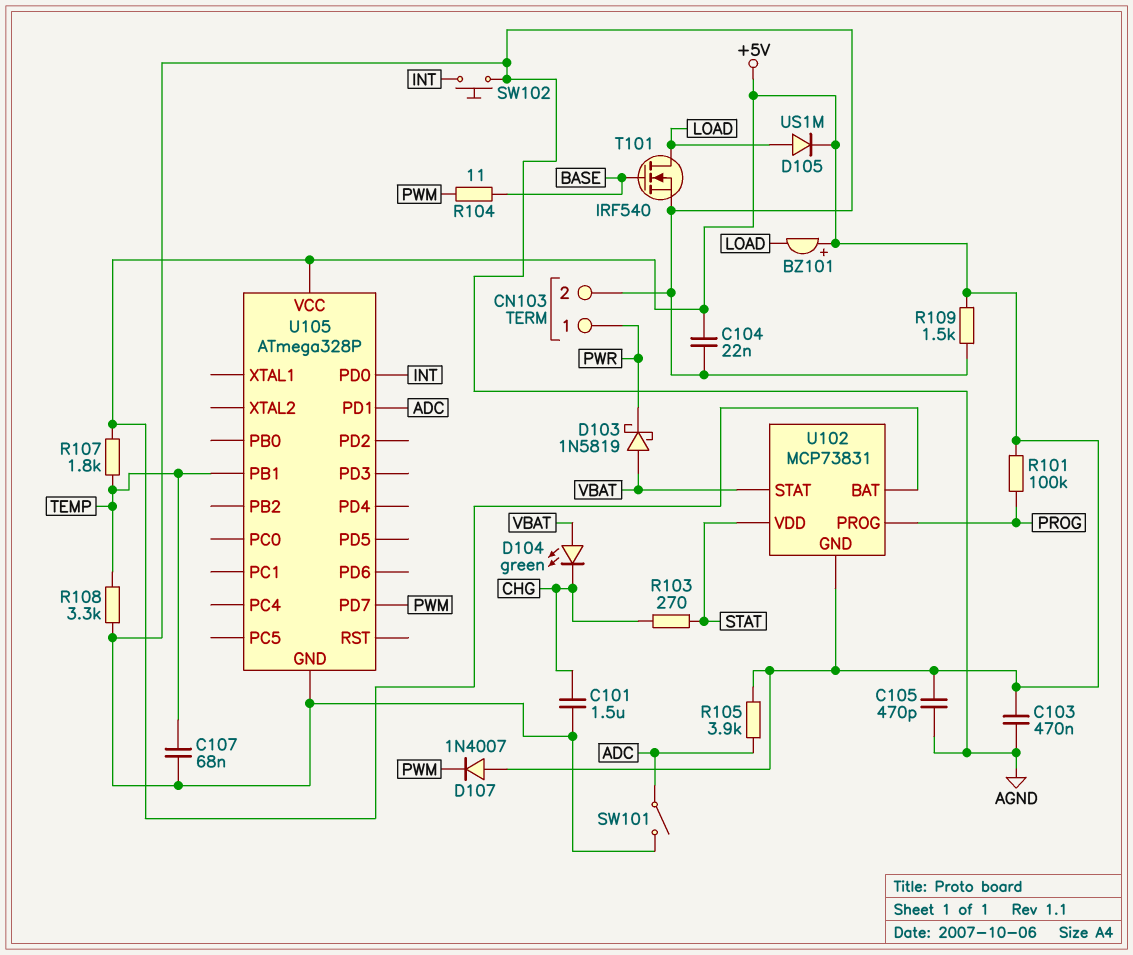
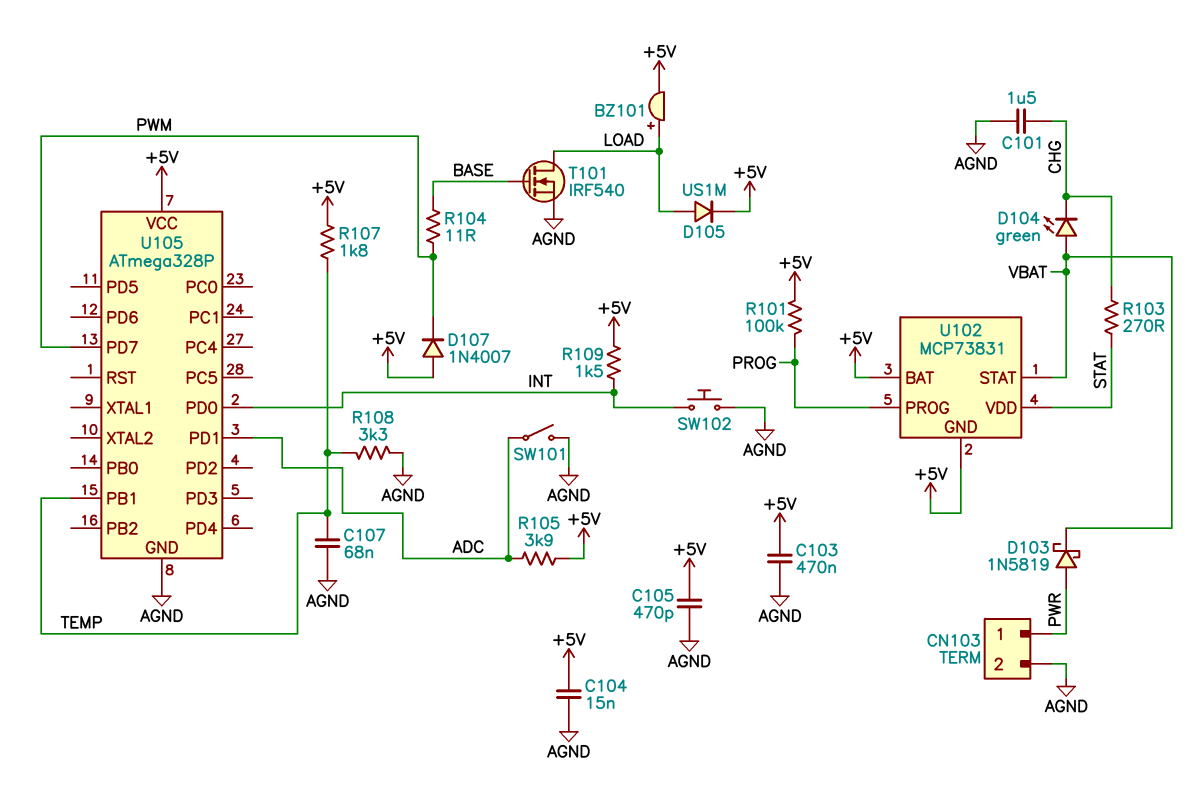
BZ101: buzzer (plus +5V, minus LOAD) -> buzzer (plus LOAD, minus +5V)
C104: 22nF (+5V, AGND) -> 15nF (+5V, AGND)
D103: schottky 1N5819 (A VBAT, K PWR) -> schottky 1N5819 (A PWR, K VBAT)
R109: 1.5k (+5V, AGND) -> 1.5k (+5V, INT)

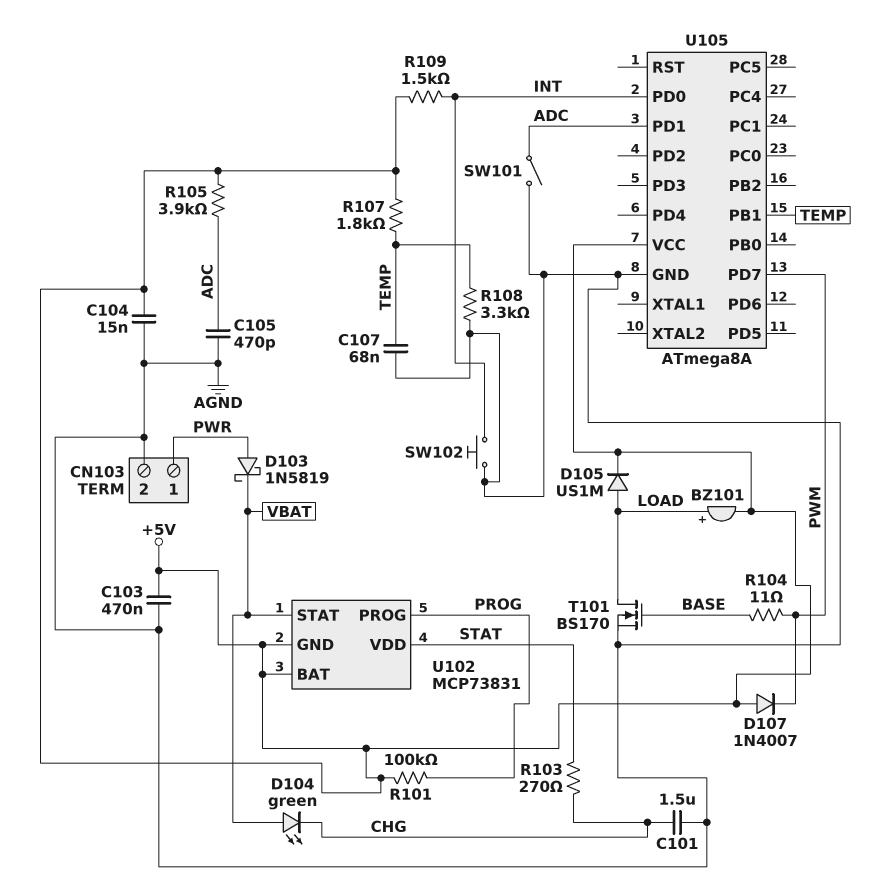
C105: 470pF (+5V, AGND) -> 470pF (ADC, AGND)
T101: NMOS IRF540 (G BASE, D LOAD, S AGND) -> NMOS BS170 (G BASE, D LOAD, S AGND)
U105: ATmega328P -> ATmega8A

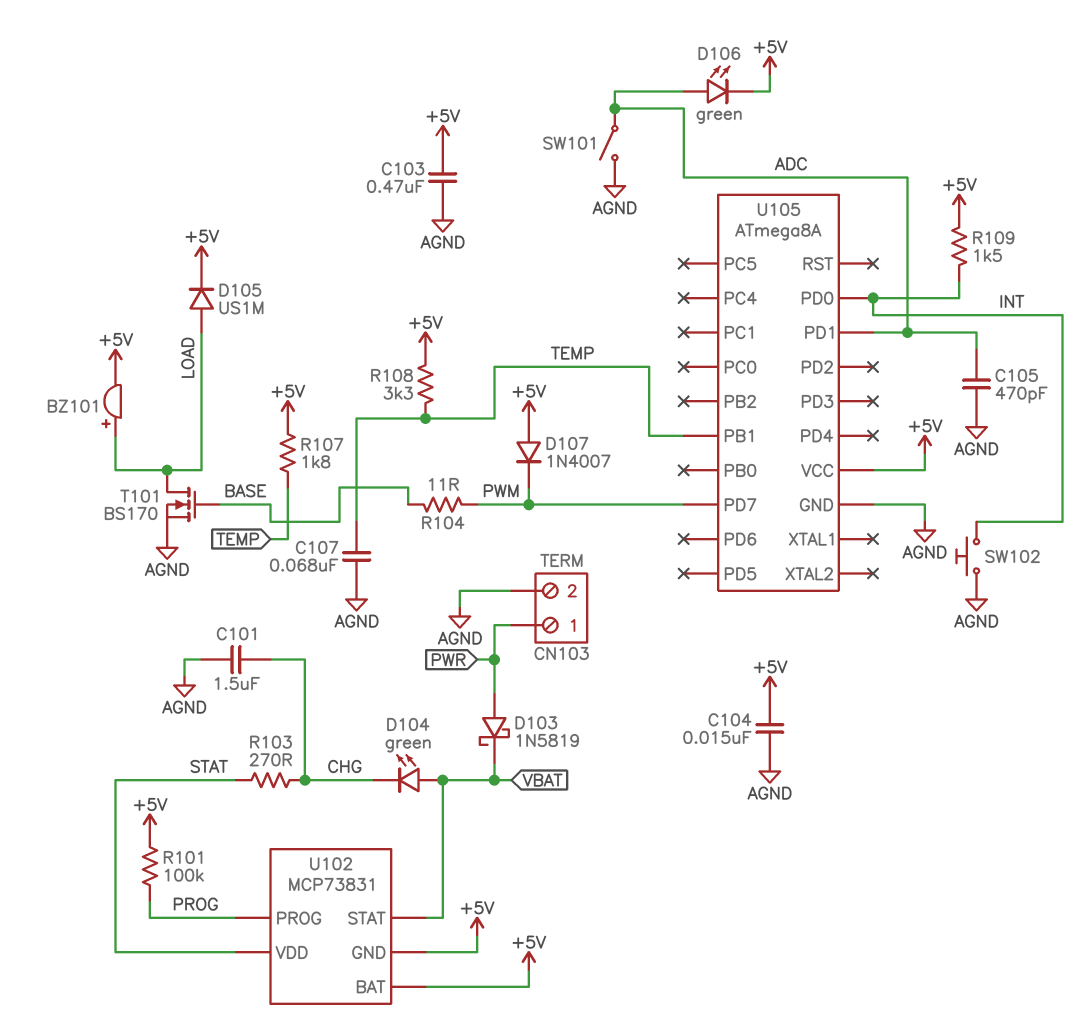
D106: none -> LED green (A ADC, K +5V)
R105: 3.9k (+5V, ADC) -> none
R108: 3.3k (AGND, TEMP) -> 3.3k (+5V, TEMP)

